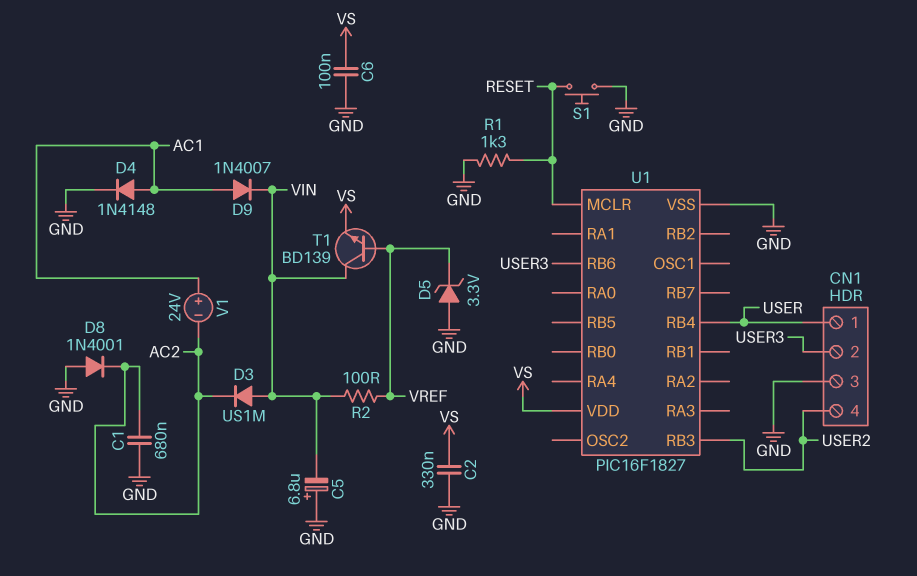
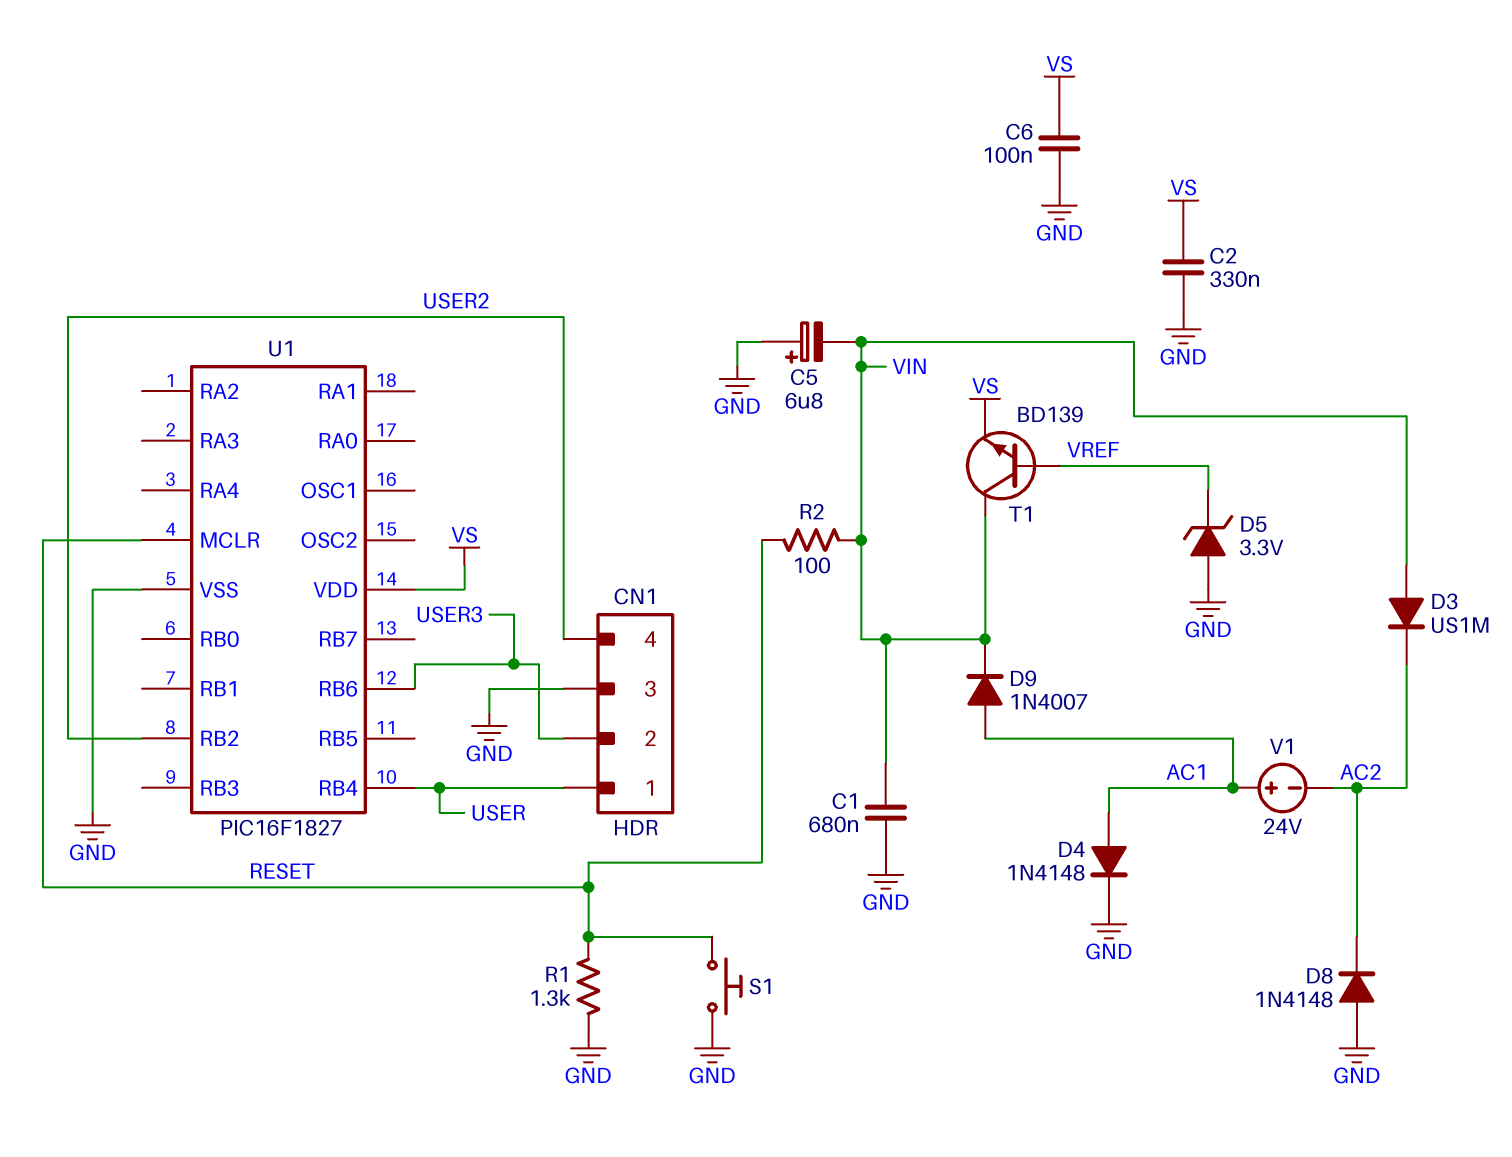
C1: 680nF (AC2, GND) -> 680nF (GND, VIN)
D8: diode 1N4001 (A GND, K AC2) -> diode 1N4148 (A GND, K AC2)
R2: 100 (VIN, VREF) -> 100 (RESET, VIN)
U1 pin RB2: none -> USER2
U1 pin RB3: USER2 -> none

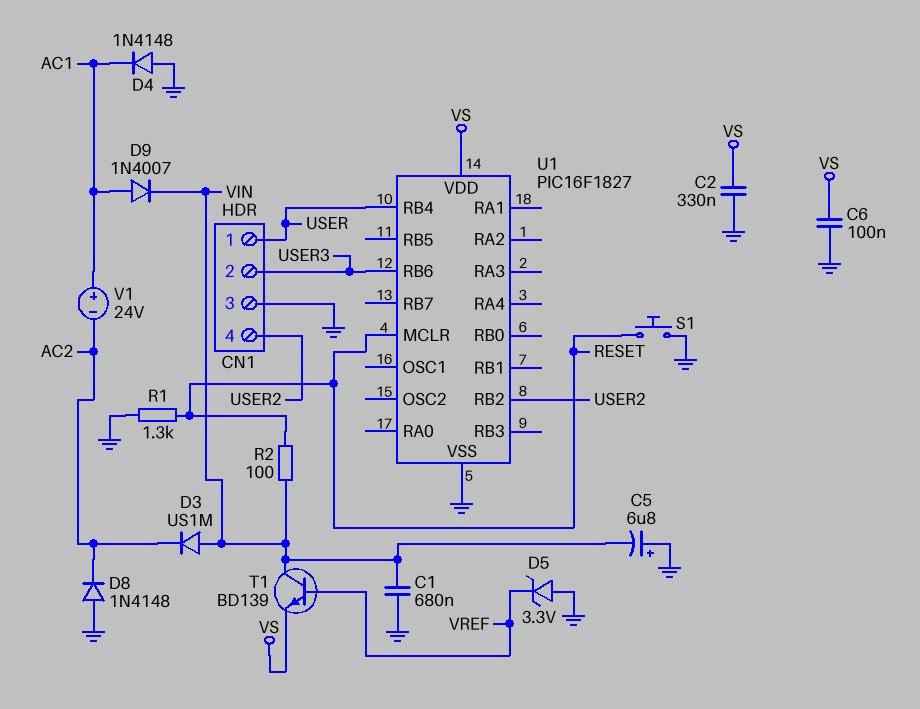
D4: diode 1N4148 (A AC1, K GND) -> diode 1N4148 (A GND, K AC1)

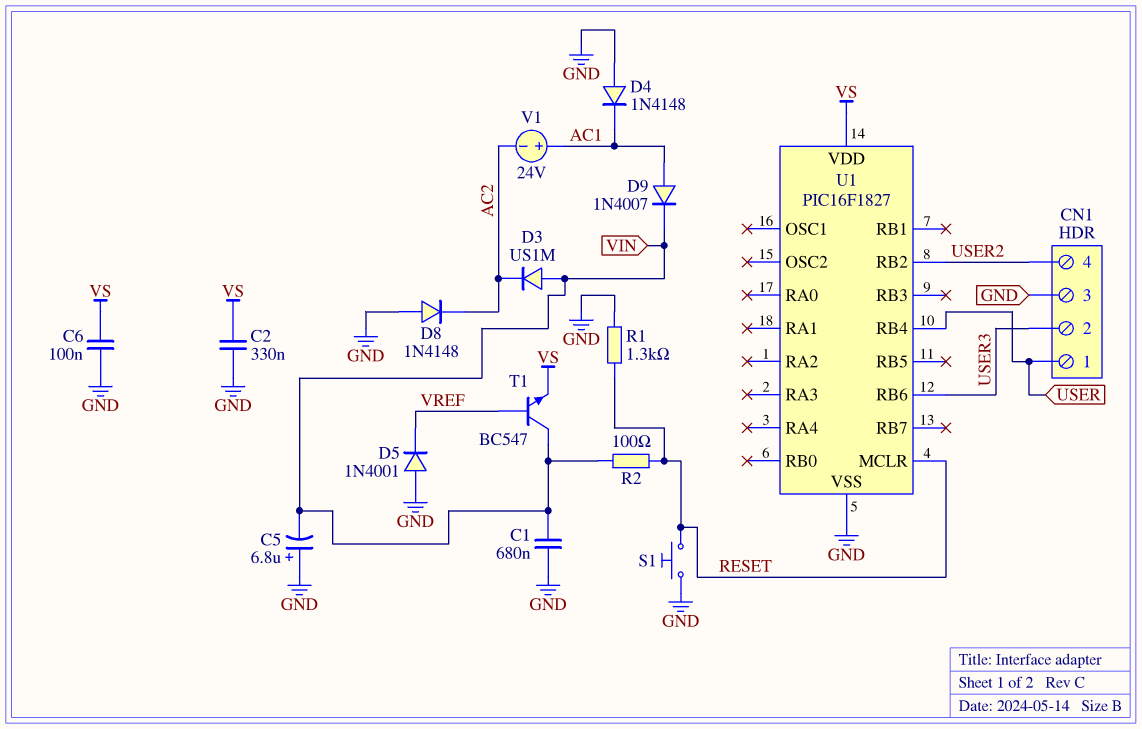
D5: zener 3.3V (A GND, K VREF) -> diode 1N4001 (A GND, K VREF)
T1: NPN BD139 (B VREF, C VIN, E VS) -> NPN BC547 (B VREF, C VIN, E VS)

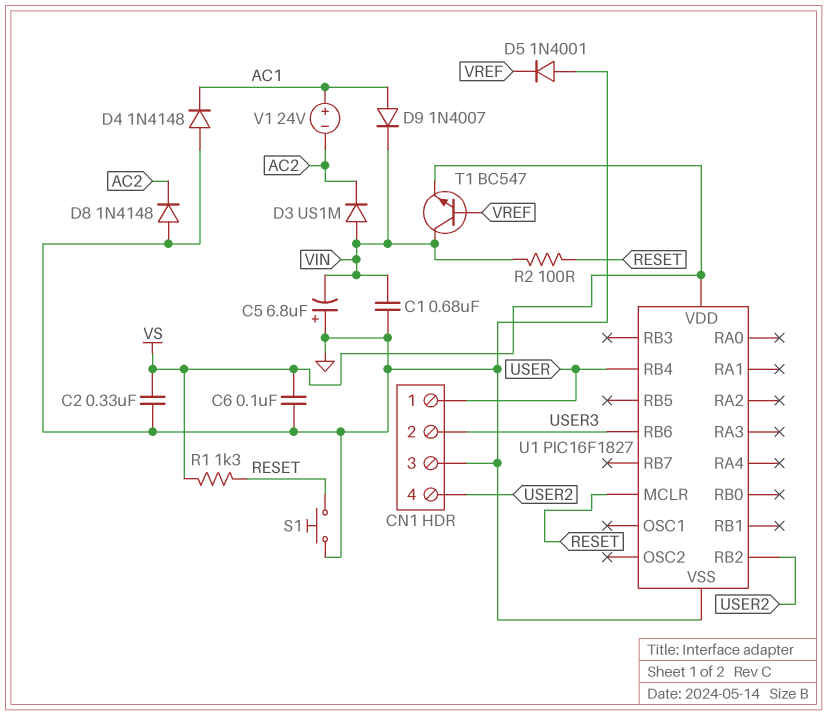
R1: 1.3k (GND, RESET) -> 1.3k (RESET, VS)

